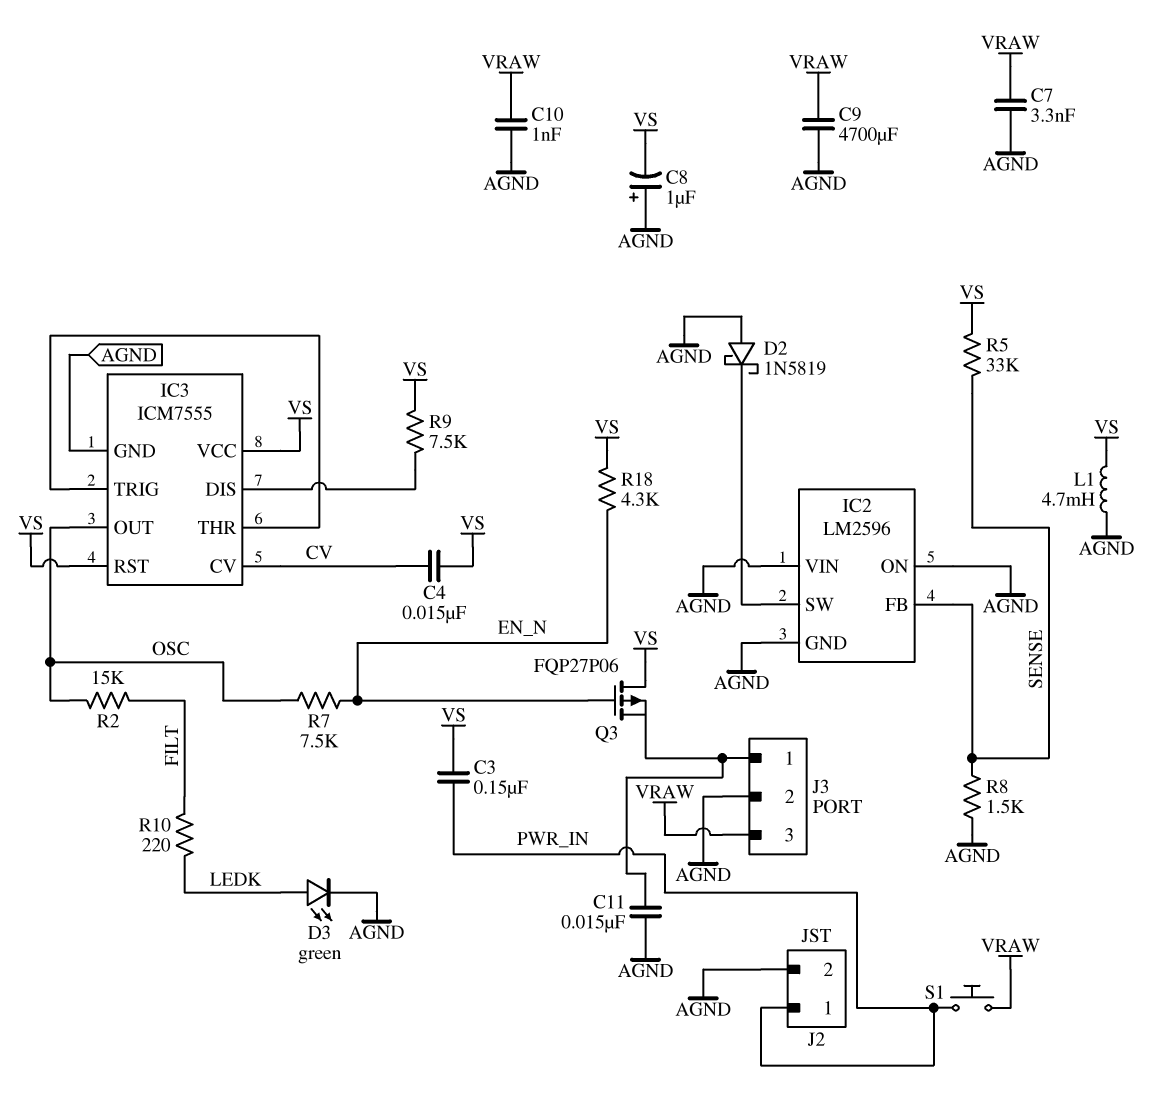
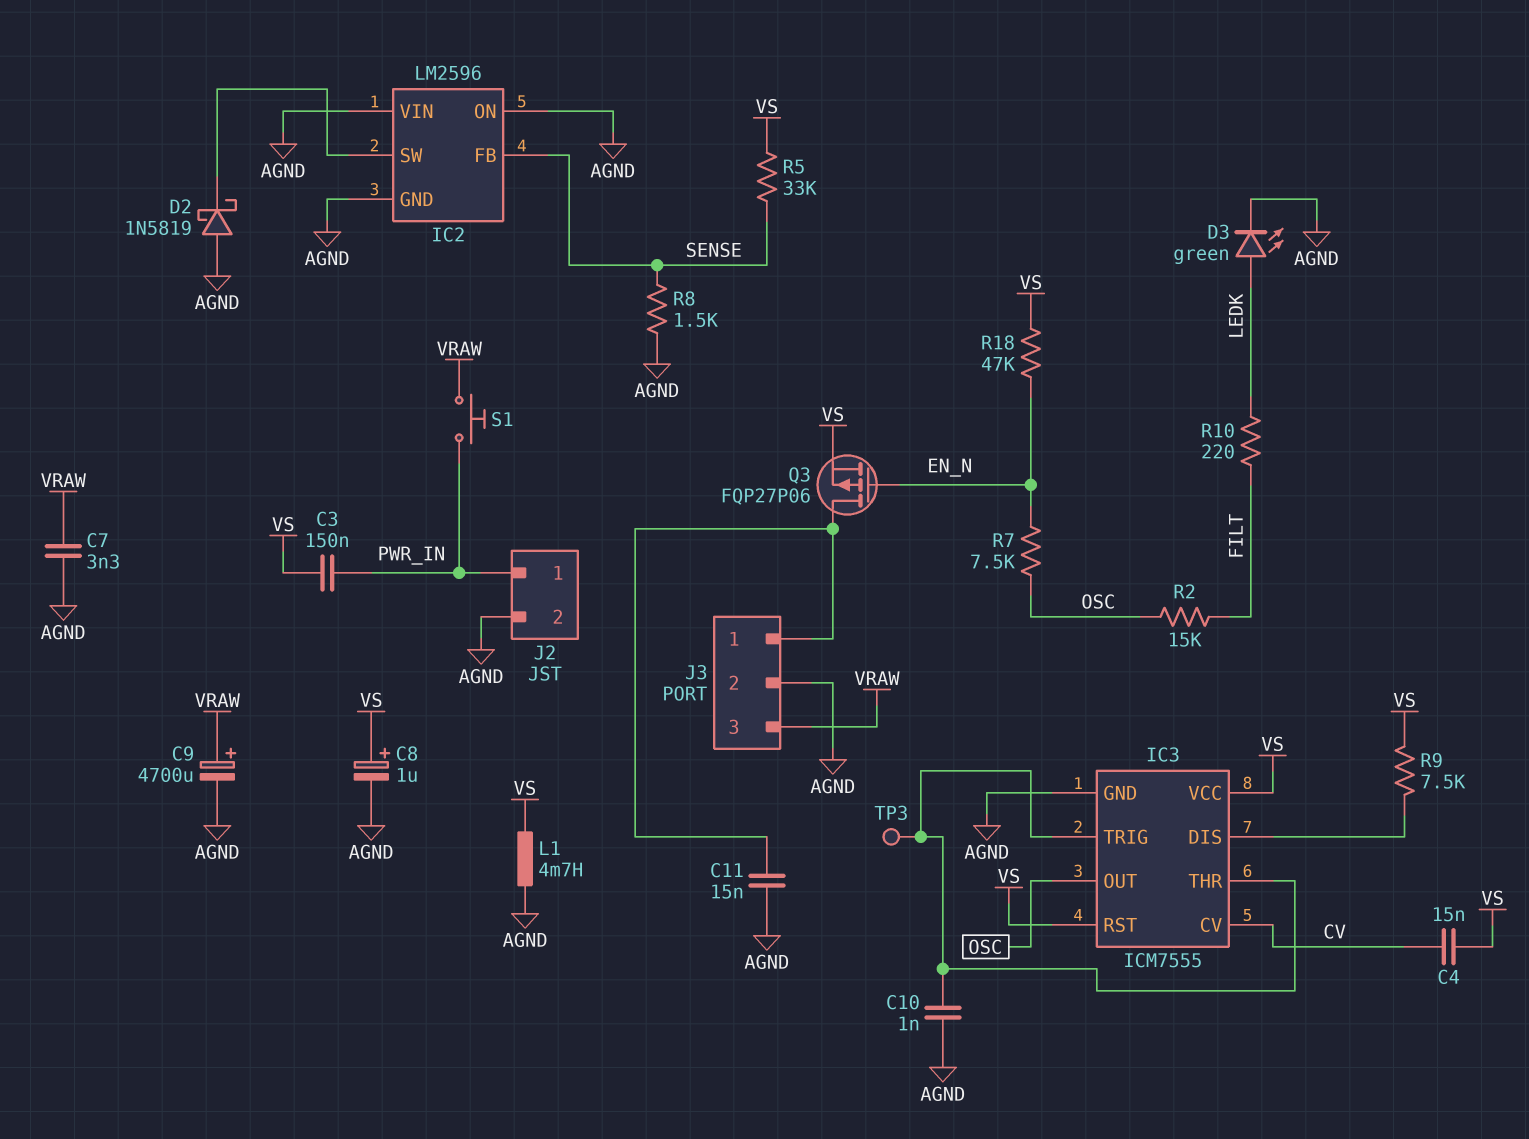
C8: 1uF (plus AGND, minus VS) -> 1uF (plus VS, minus AGND)
C9: 4700uF (AGND, VRAW) -> 4700uF (plus VRAW, minus AGND)
C10: 1nF (AGND, VRAW) -> 1nF (AGND, IC3/THR)
Q3: PMOS FQP27P06 (G EN_N, D VS, S J3/1) -> PMOS FQP27P06 (G EN_N, D J3/1, S VS)
R18: 4.3k (EN_N, VS) -> 47k (EN_N, VS)
TP3: none -> test point (IC3/THR)

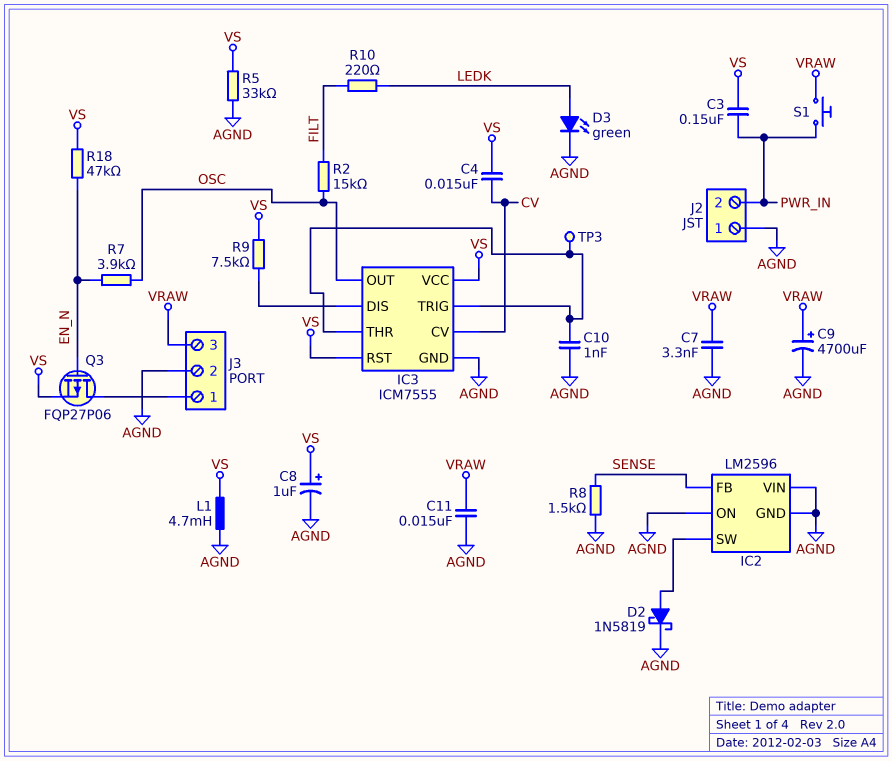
C11: 15nF (AGND, J3/1) -> 15nF (AGND, VRAW)
D2: schottky 1N5819 (A AGND, K IC2/SW) -> schottky 1N5819 (A IC2/SW, K AGND)
J2 pin 1: PWR_IN -> AGND
J2 pin 2: AGND -> PWR_IN
R5: 33k (SENSE, VS) -> 33k (AGND, VS)
R7: 7.5k (EN_N, OSC) -> 3.9k (EN_N, OSC)

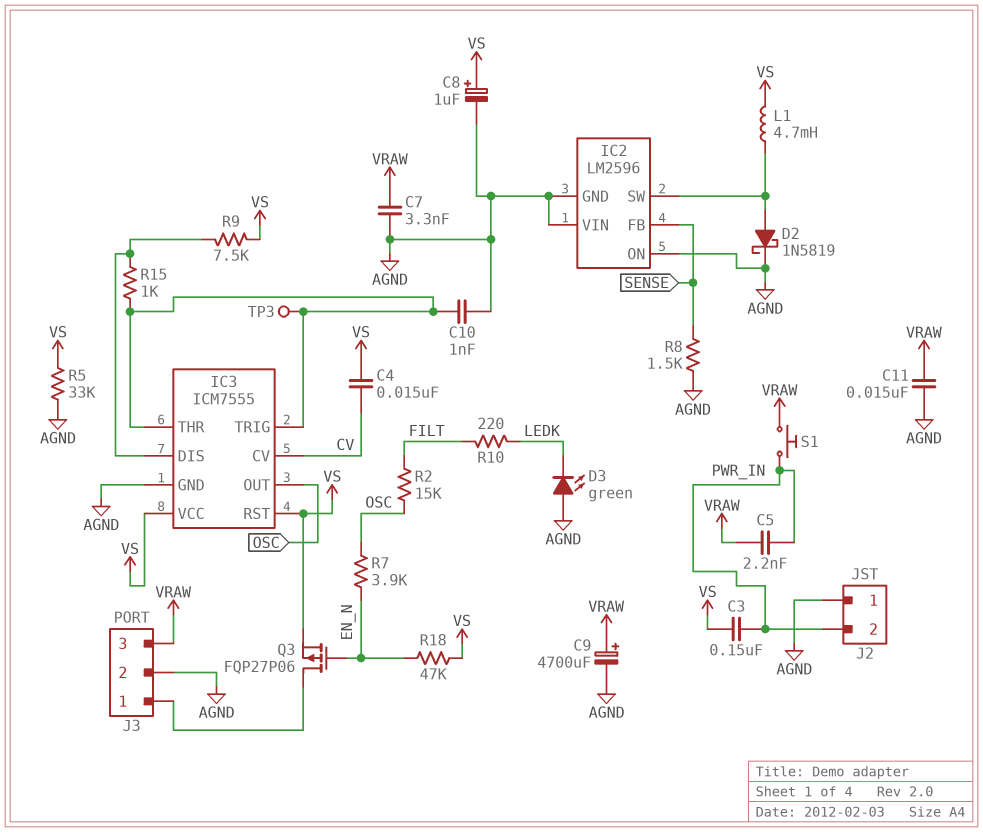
C5: none -> 2.2nF (PWR_IN, VRAW)
D3: LED green (A LEDK, K AGND) -> LED green (A AGND, K LEDK)
L1: 4.7mH (AGND, VS) -> 4.7mH (IC2/SW, VS)
R15: none -> 1k (IC3/DIS, IC3/THR)

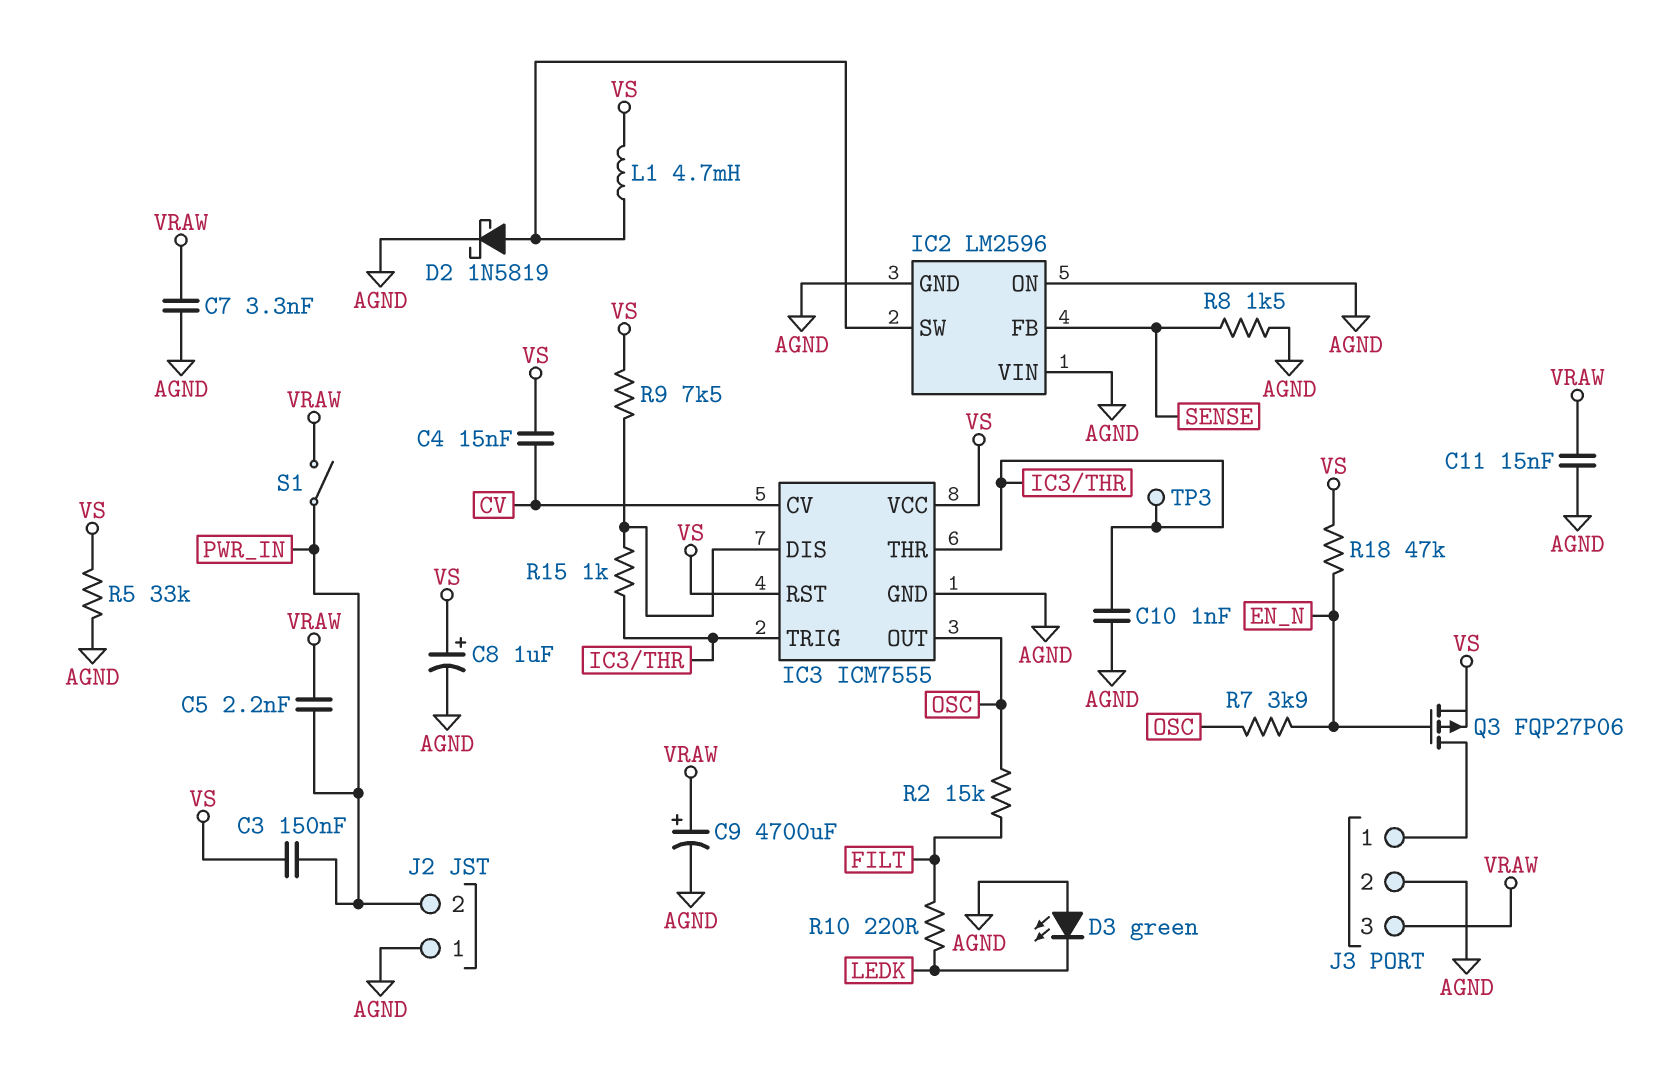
S1: button (PWR_IN, VRAW) -> switch (PWR_IN, VRAW)

